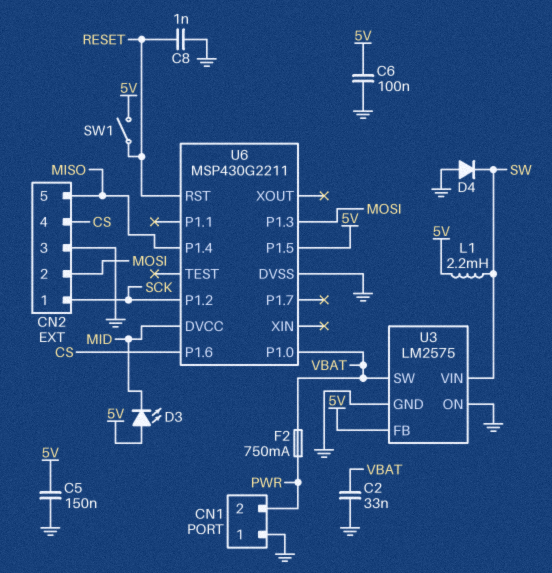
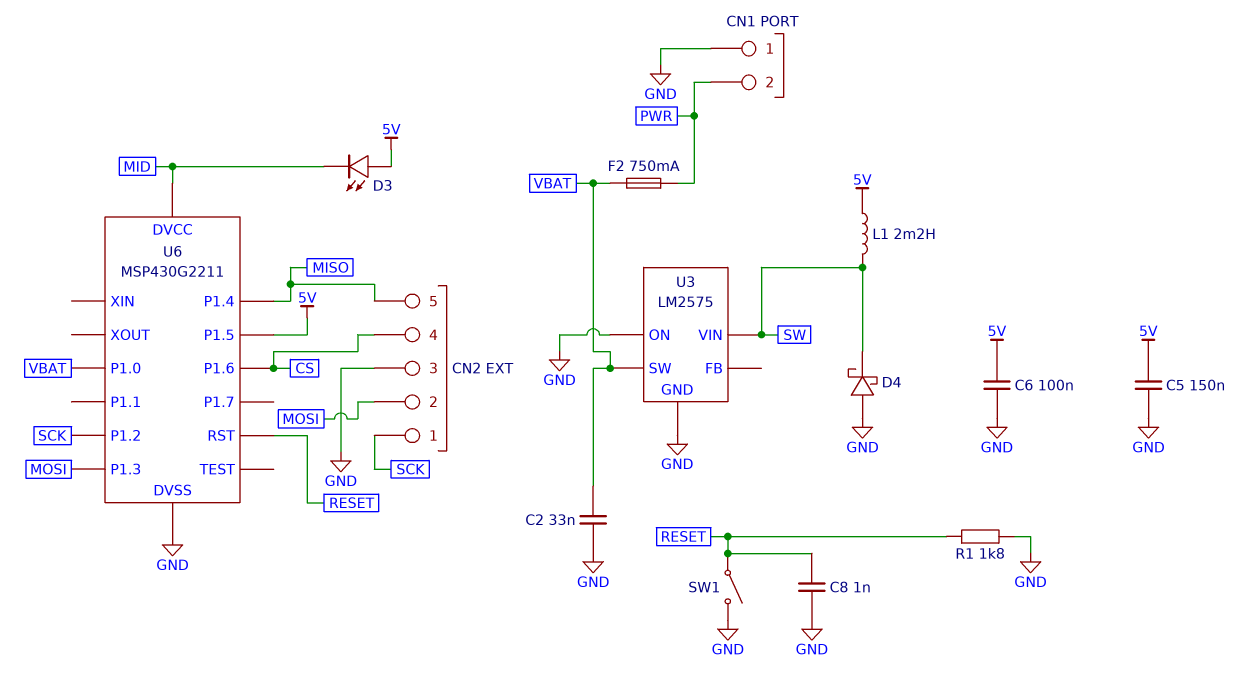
D4: diode (A GND, K SW) -> schottky (A GND, K SW)
R1: none -> 1.8k (GND, RESET)
SW1: switch (5V, RESET) -> switch (GND, RESET)
U3 pin FB: 5V -> none

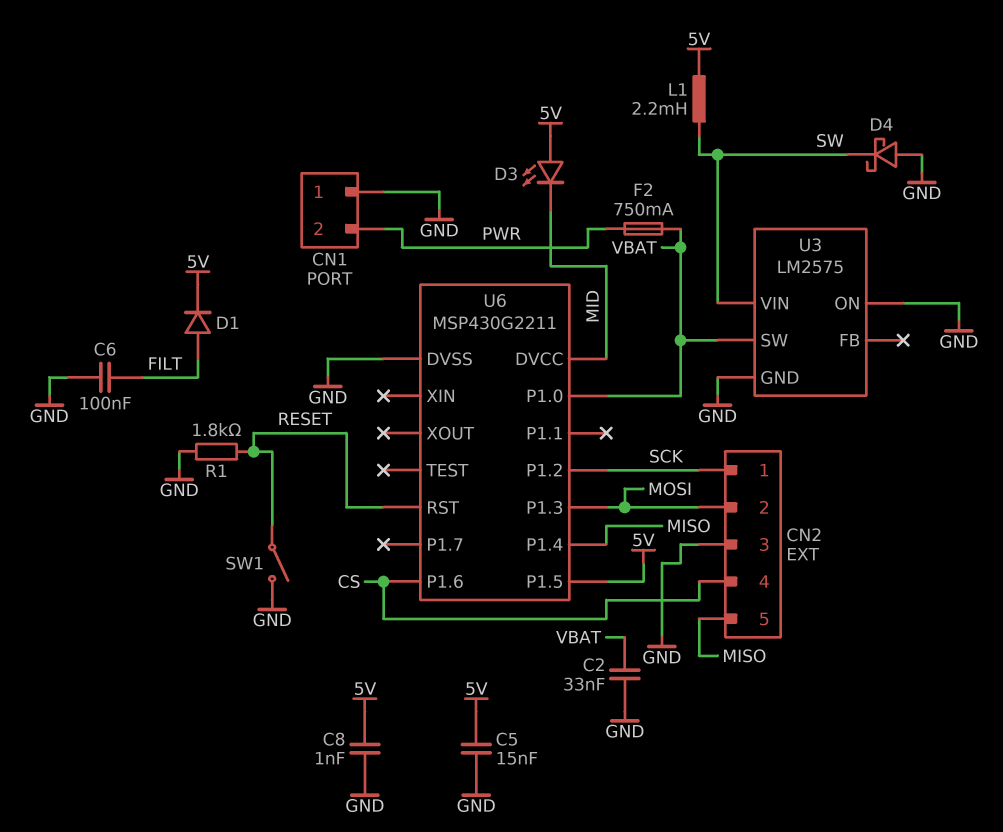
C5: 150nF (5V, GND) -> 15nF (5V, GND)
C6: 100nF (5V, GND) -> 100nF (FILT, GND)
C8: 1nF (GND, RESET) -> 1nF (5V, GND)
D1: none -> diode (A FILT, K 5V)

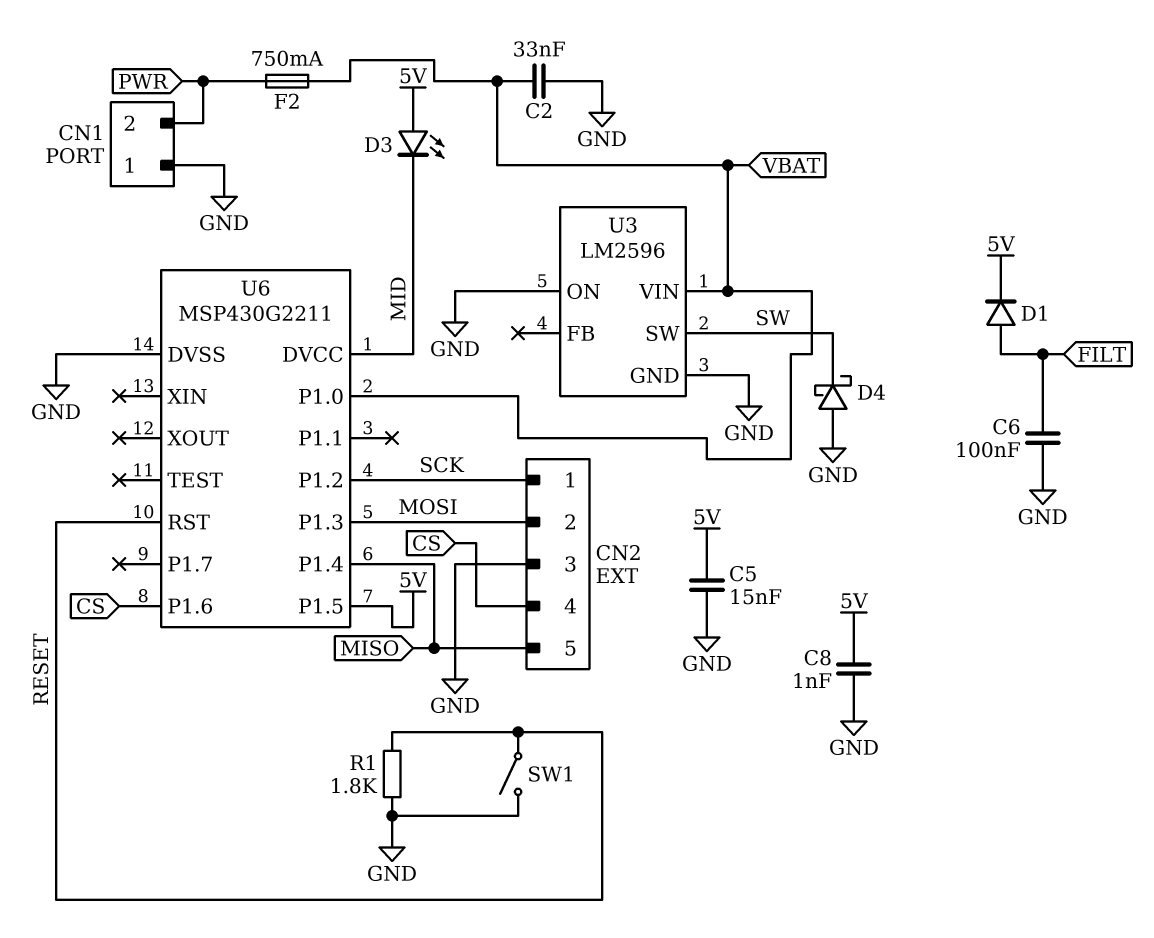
L1: 2.2mH (5V, SW) -> none
U3: LM2575 -> LM2596
U3 pin SW: VBAT -> SW
U3 pin VIN: SW -> VBAT

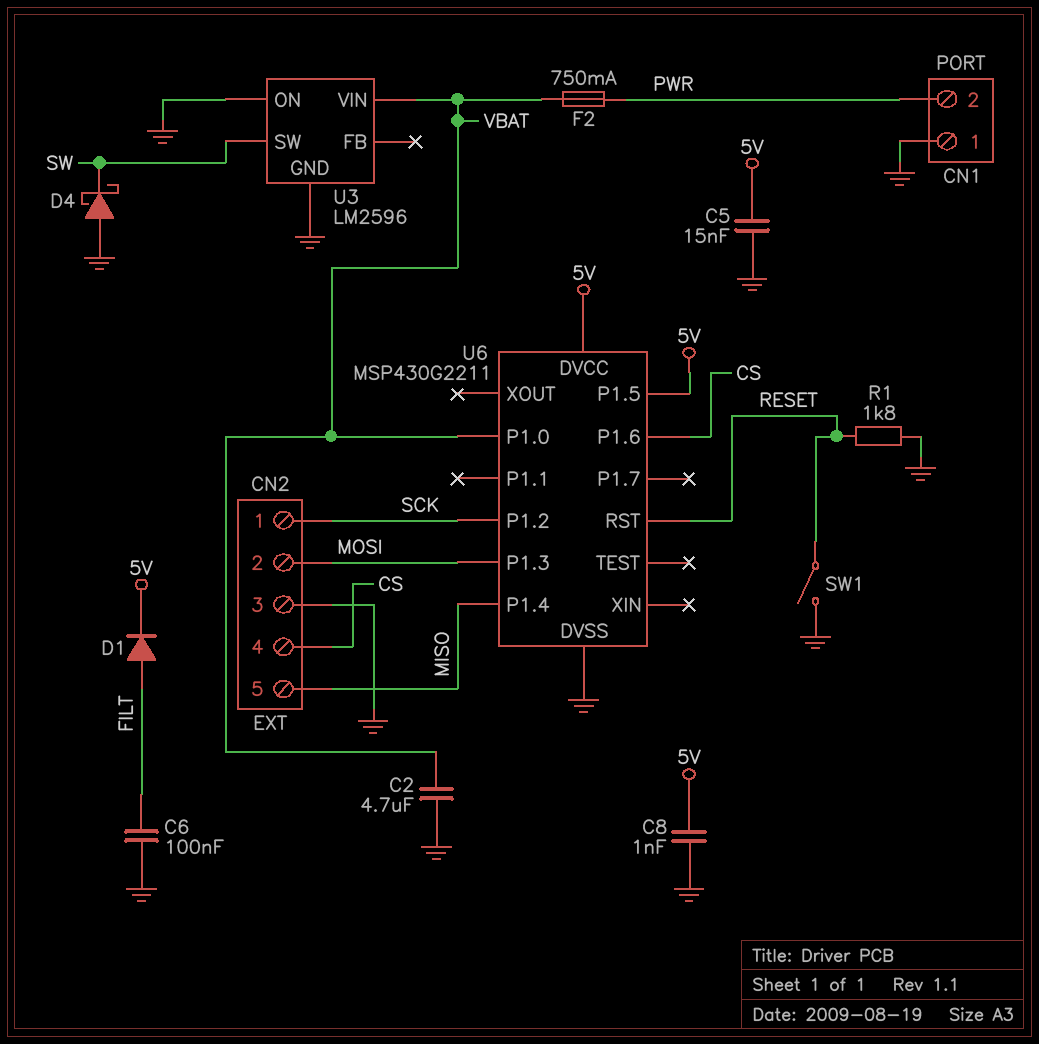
C2: 33nF (GND, VBAT) -> 4.7uF (GND, VBAT)
D3: LED (A 5V, K MID) -> none
U6 pin DVCC: MID -> 5V

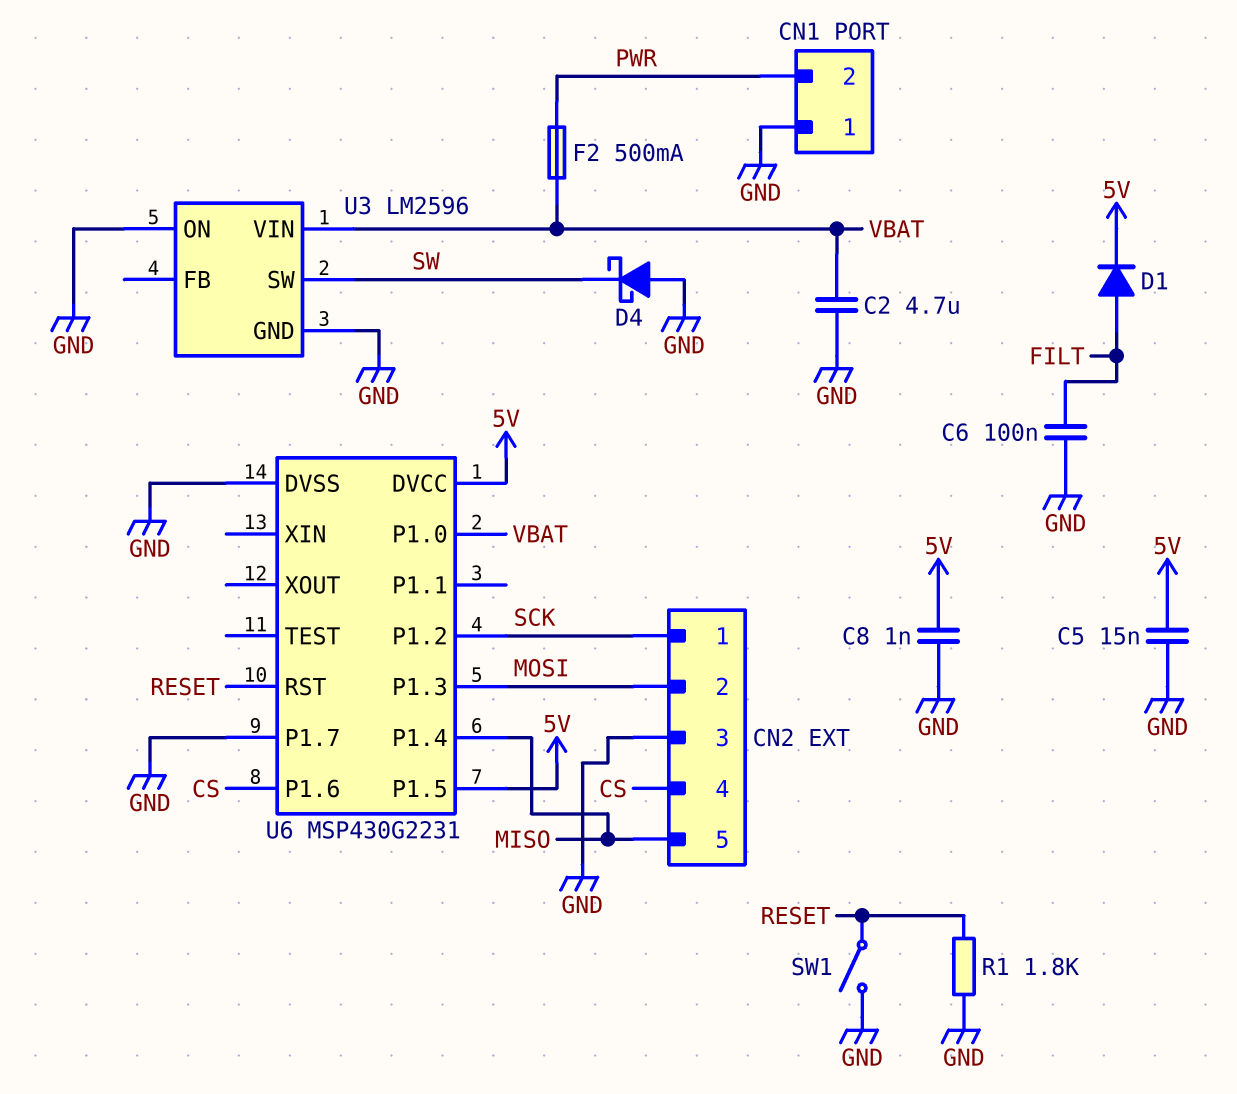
F2: 750mA (PWR, VBAT) -> 500mA (PWR, VBAT)
U6: MSP430G2211 -> MSP430G2231
U6 pin P1.7: none -> GND

